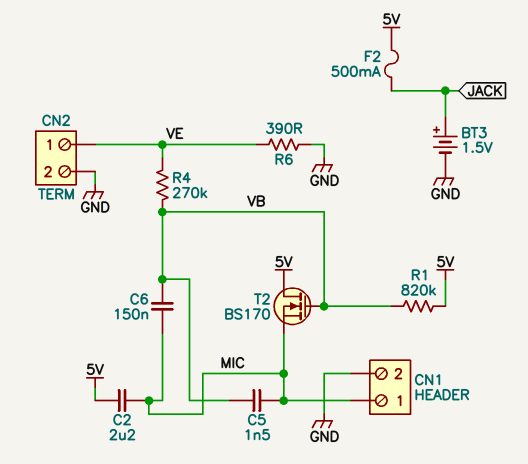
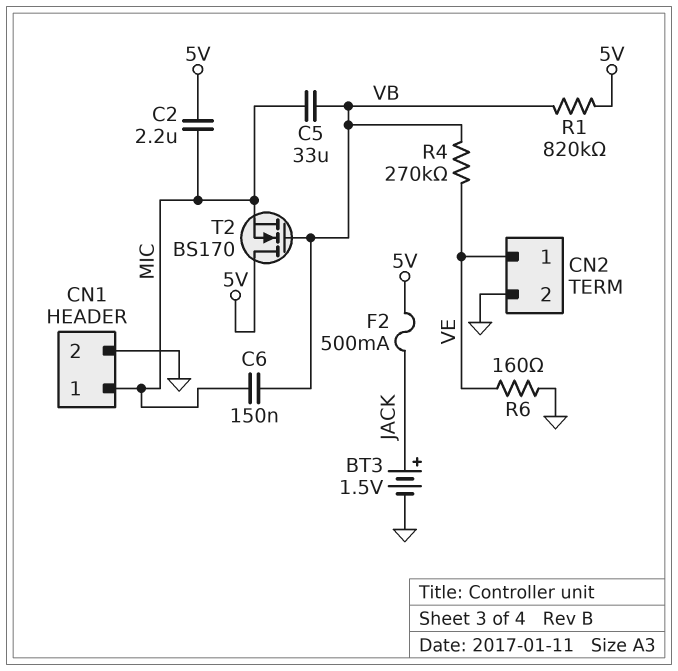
C5: 1.5nF (MIC, VB) -> 33uF (MIC, VB)
R6: 390 (GND, VE) -> 160 (GND, VE)

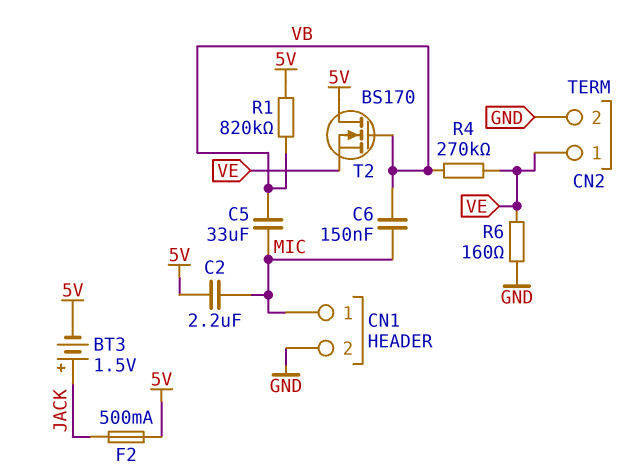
BT3: 1.5V (plus JACK, minus GND) -> 1.5V (plus JACK, minus 5V)
T2: NMOS BS170 (G VB, D 5V, S MIC) -> NMOS BS170 (G VB, D 5V, S VE)

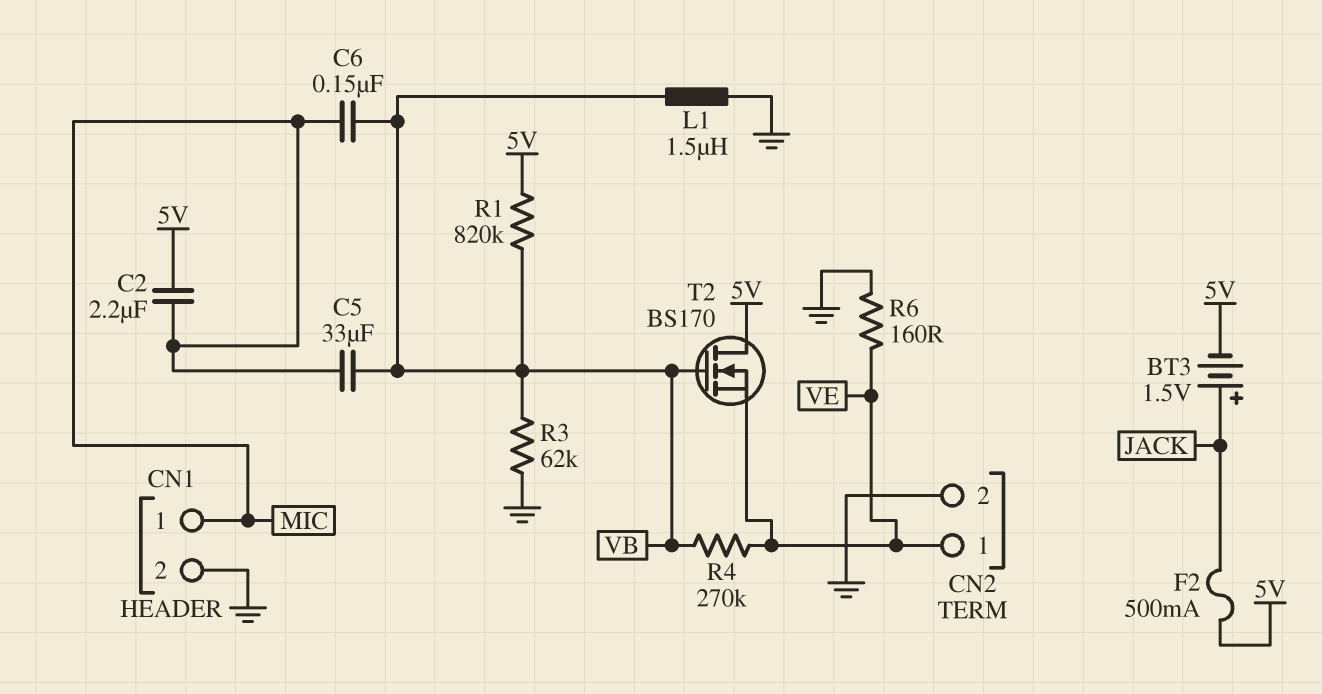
L1: none -> 1.5uH (GND, VB)
R3: none -> 62k (GND, VB)

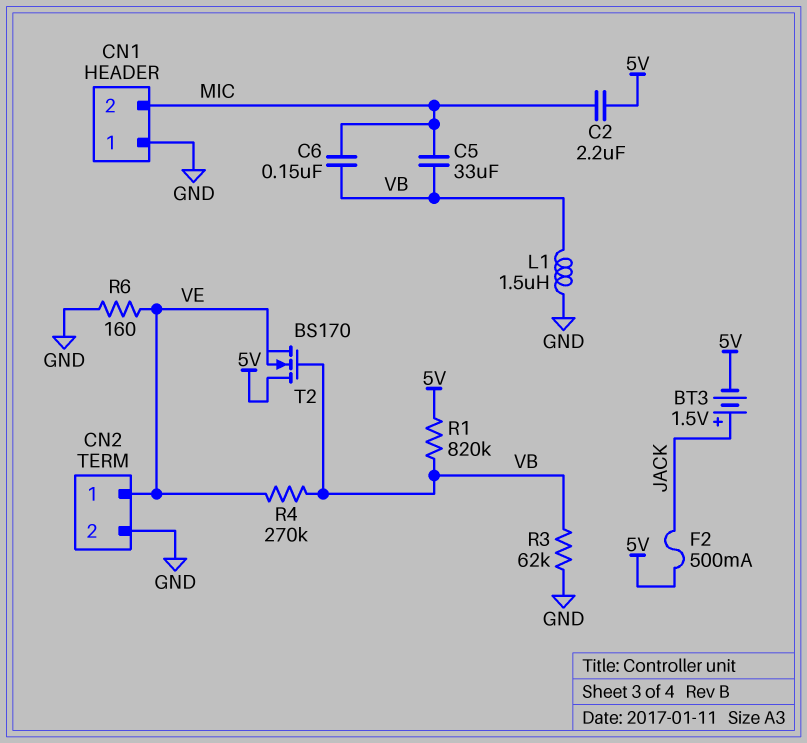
CN1 pin 1: MIC -> GND
CN1 pin 2: GND -> MIC

